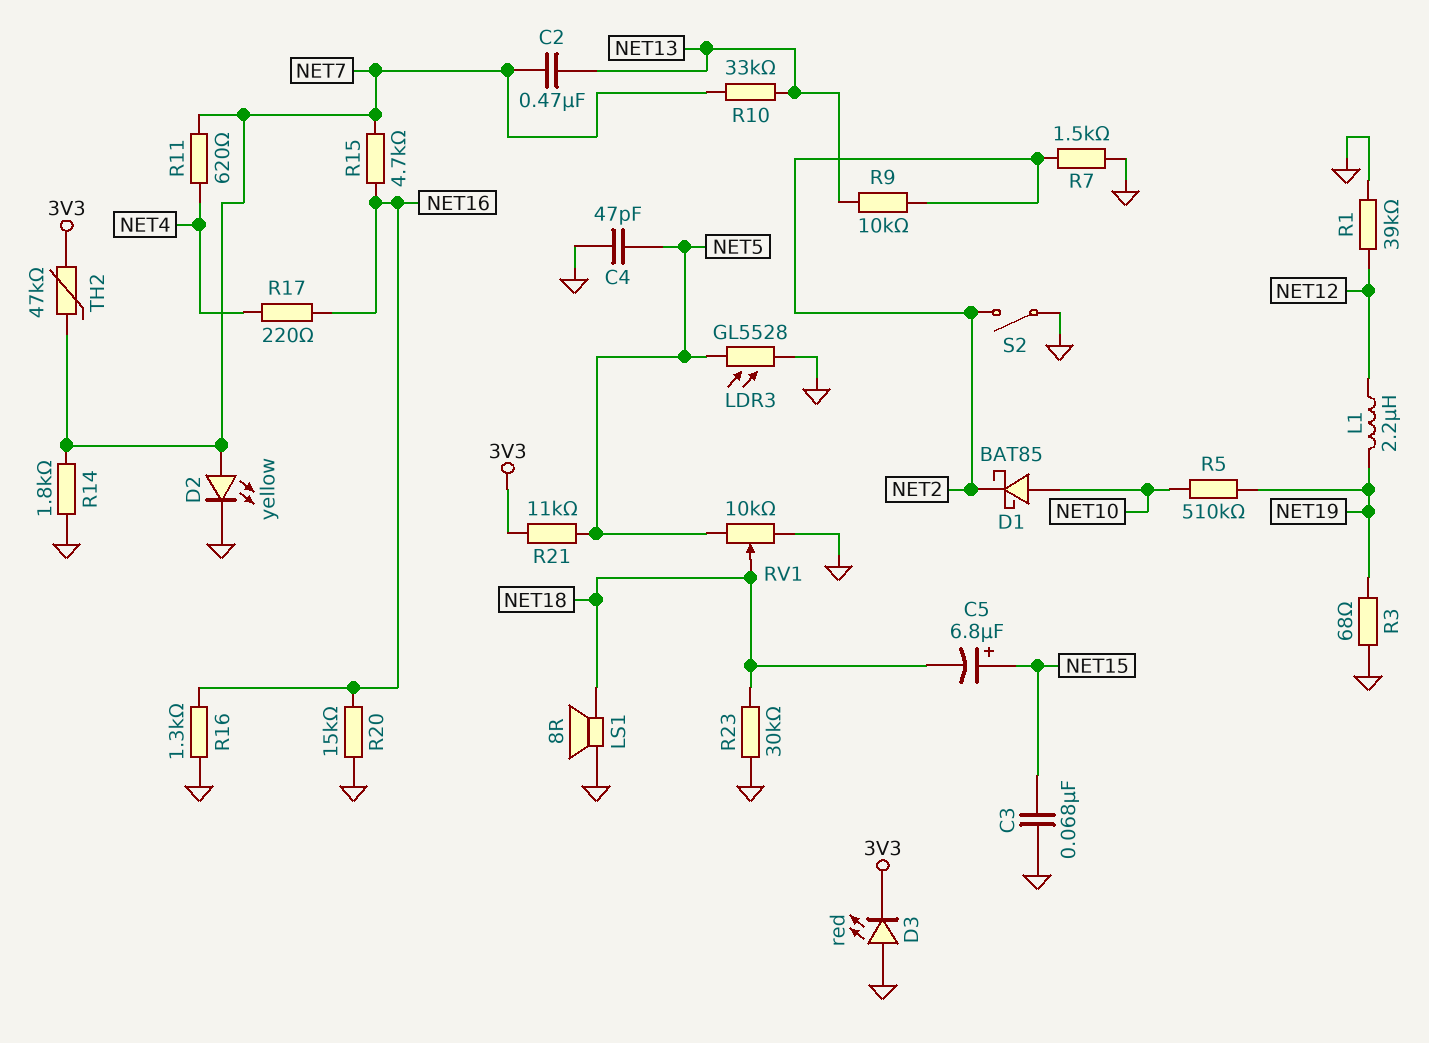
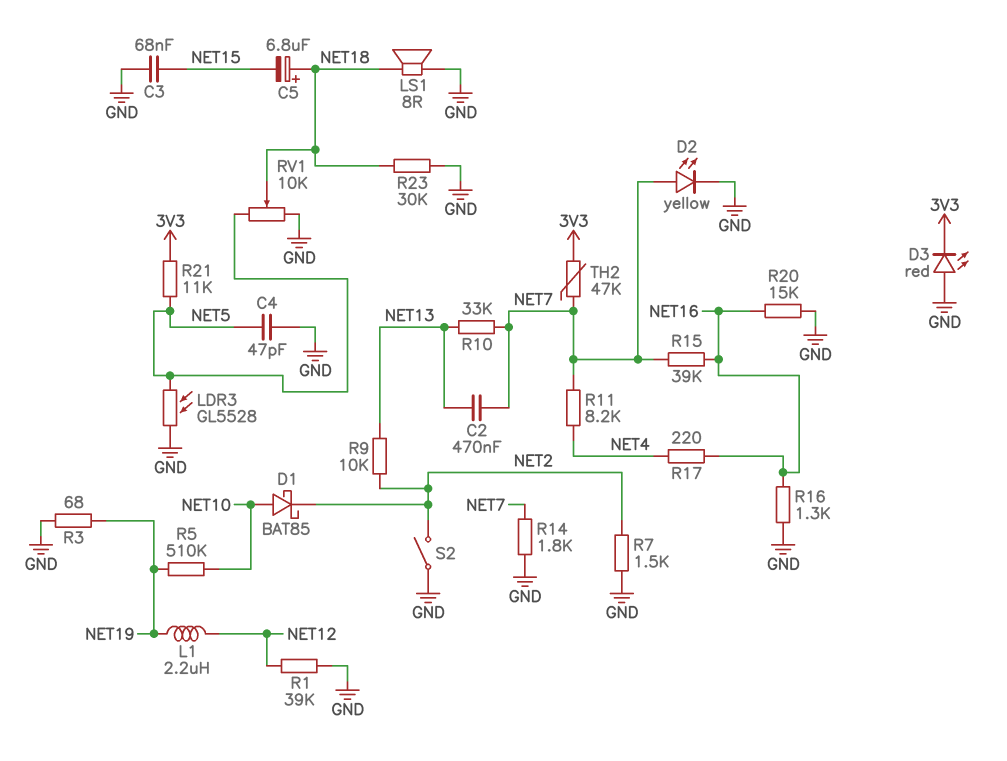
C5: 6.8uF (plus NET15, minus NET18) -> 6.8uF (plus NET18, minus NET15)
R11: 620 (NET4, NET7) -> 8.2k (NET4, NET7)
R15: 4.7k (NET7, NET16) -> 39k (NET7, NET16)

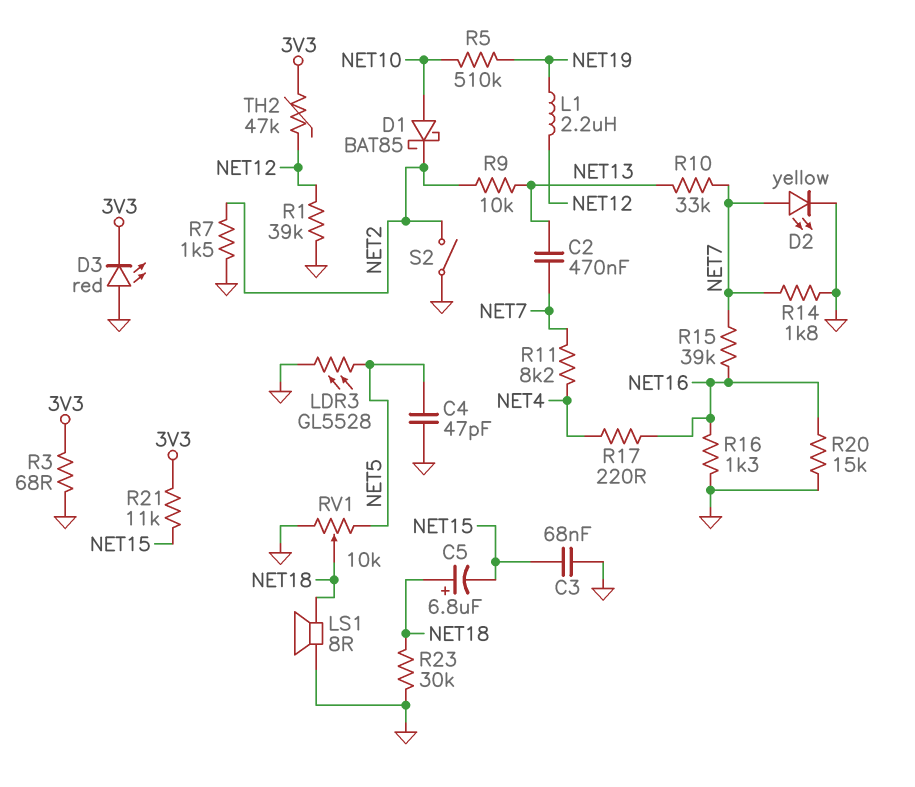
R3: 68 (GND, NET19) -> 68 (3V3, GND)
R21: 11k (3V3, NET5) -> 11k (3V3, NET15)
TH2: 47k (3V3, NET7) -> 47k (3V3, NET12)

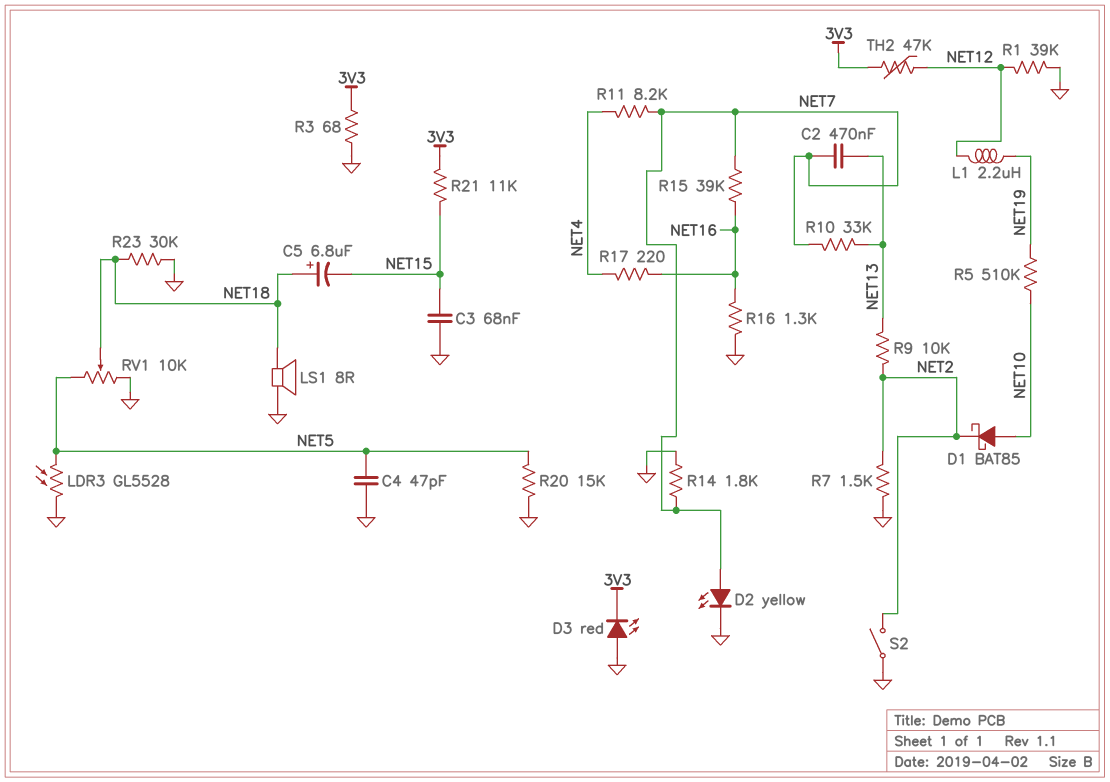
R20: 15k (GND, NET16) -> 15k (GND, NET5)

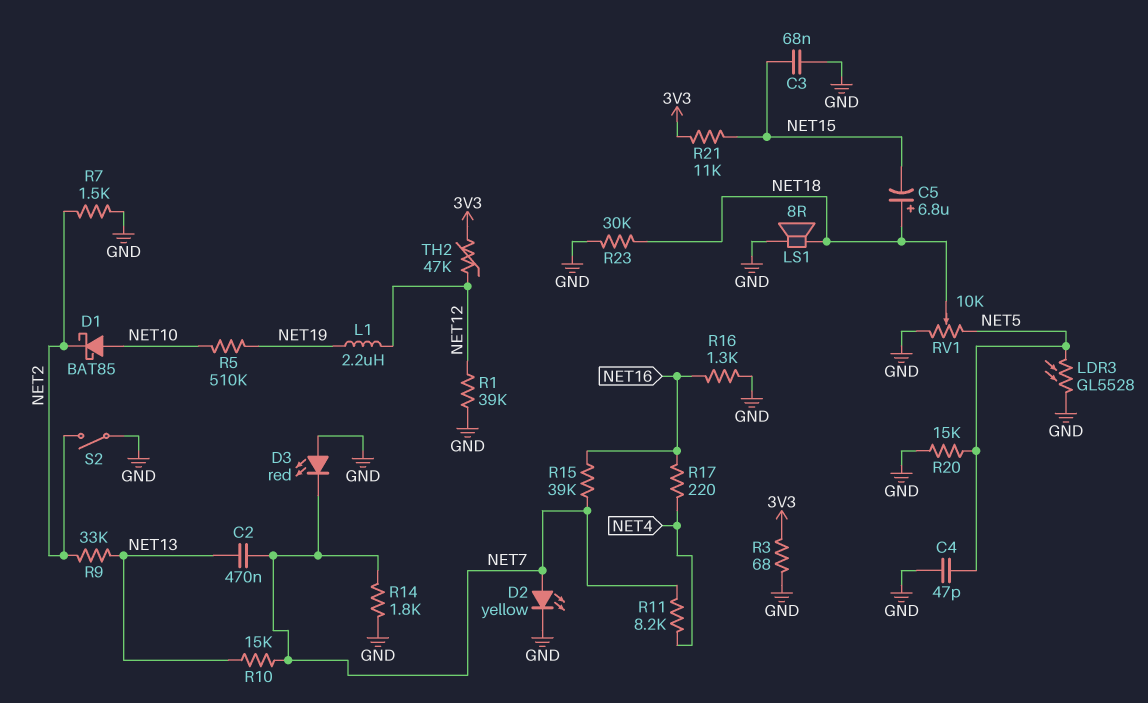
D3: LED red (A GND, K 3V3) -> LED red (A GND, K NET7)
R9: 10k (NET2, NET13) -> 33k (NET2, NET13)
R10: 33k (NET7, NET13) -> 15k (NET7, NET13)

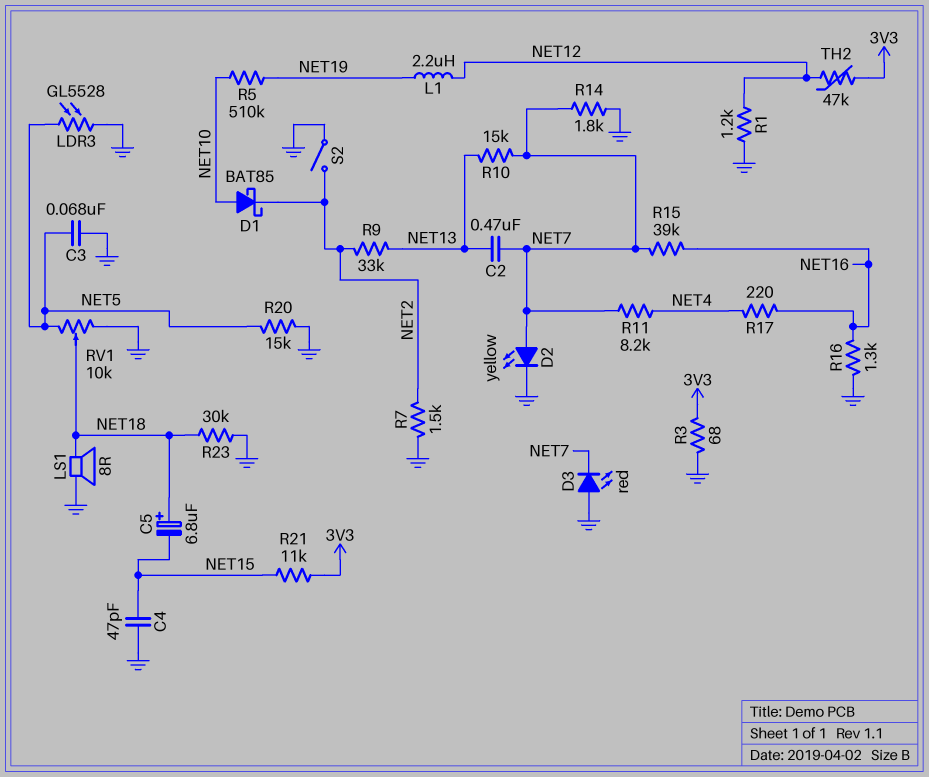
C3: 68nF (GND, NET15) -> 68nF (GND, NET5)
C4: 47pF (GND, NET5) -> 47pF (GND, NET15)
R1: 39k (GND, NET12) -> 1.2k (GND, NET12)

